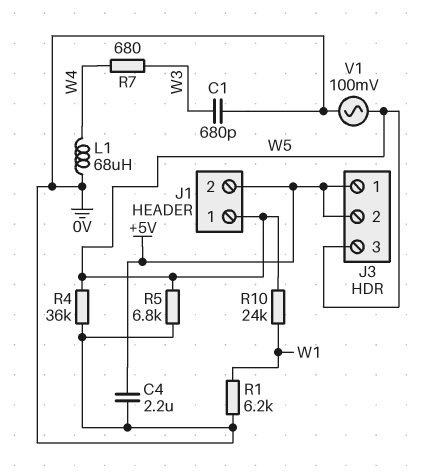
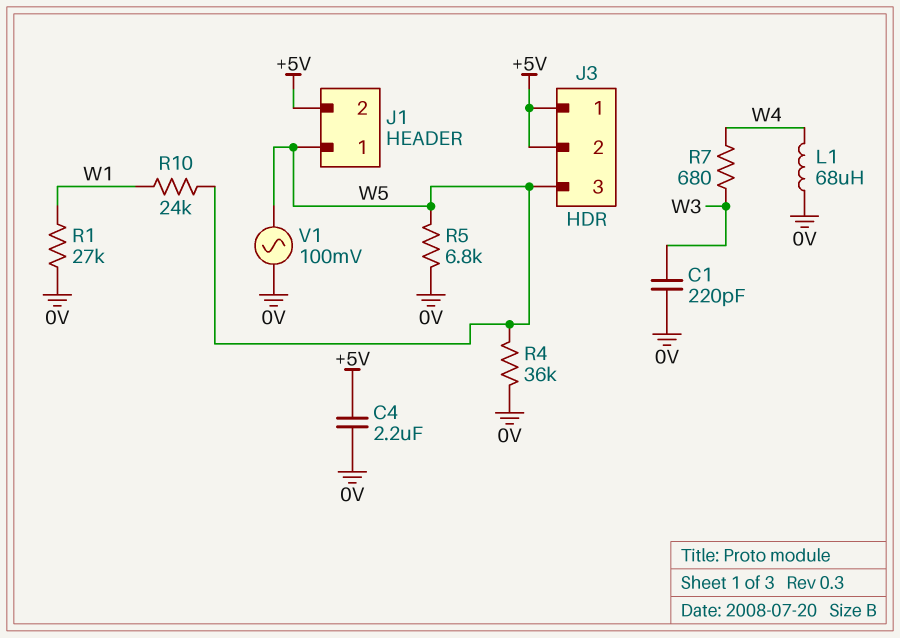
C1: 680pF (0V, W3) -> 220pF (0V, W3)
R1: 6.2k (0V, W1) -> 27k (0V, W1)

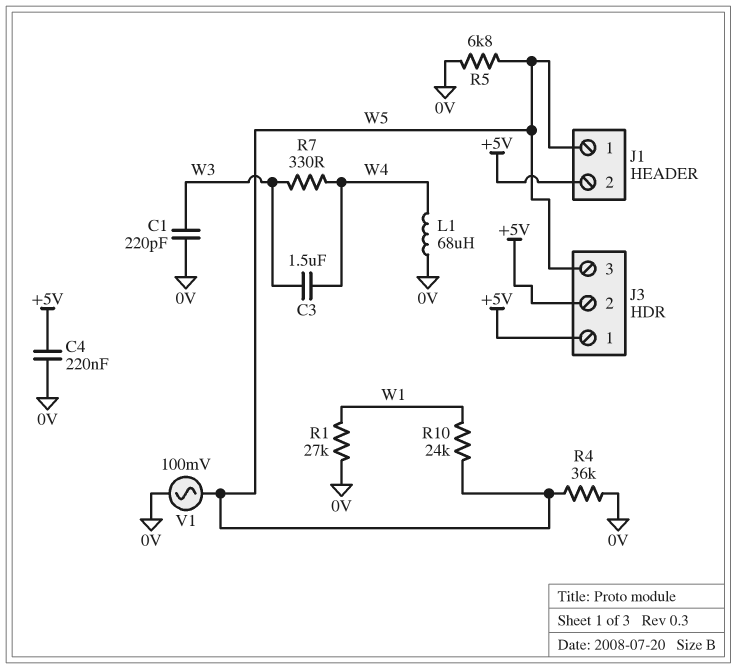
C3: none -> 1.5uF (W3, W4)
C4: 2.2uF (+5V, 0V) -> 220nF (+5V, 0V)
R7: 680 (W3, W4) -> 330 (W3, W4)

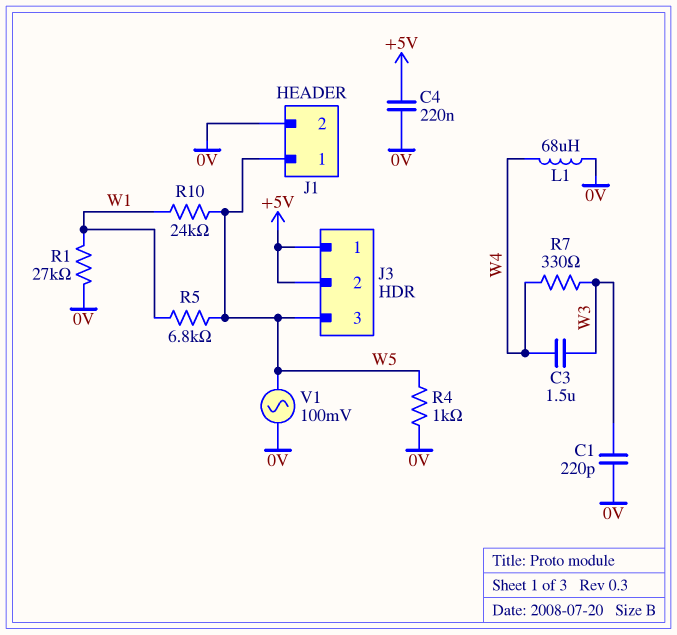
J1 pin 2: +5V -> 0V
R4: 36k (0V, W5) -> 1k (0V, W5)
R5: 6.8k (0V, W5) -> 6.8k (W1, W5)

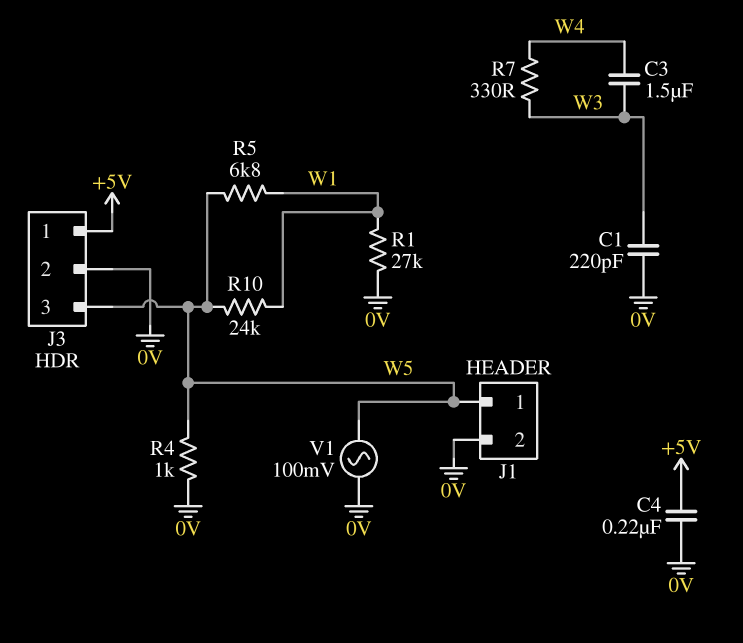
J3 pin 2: +5V -> 0V
L1: 68uH (0V, W4) -> none

